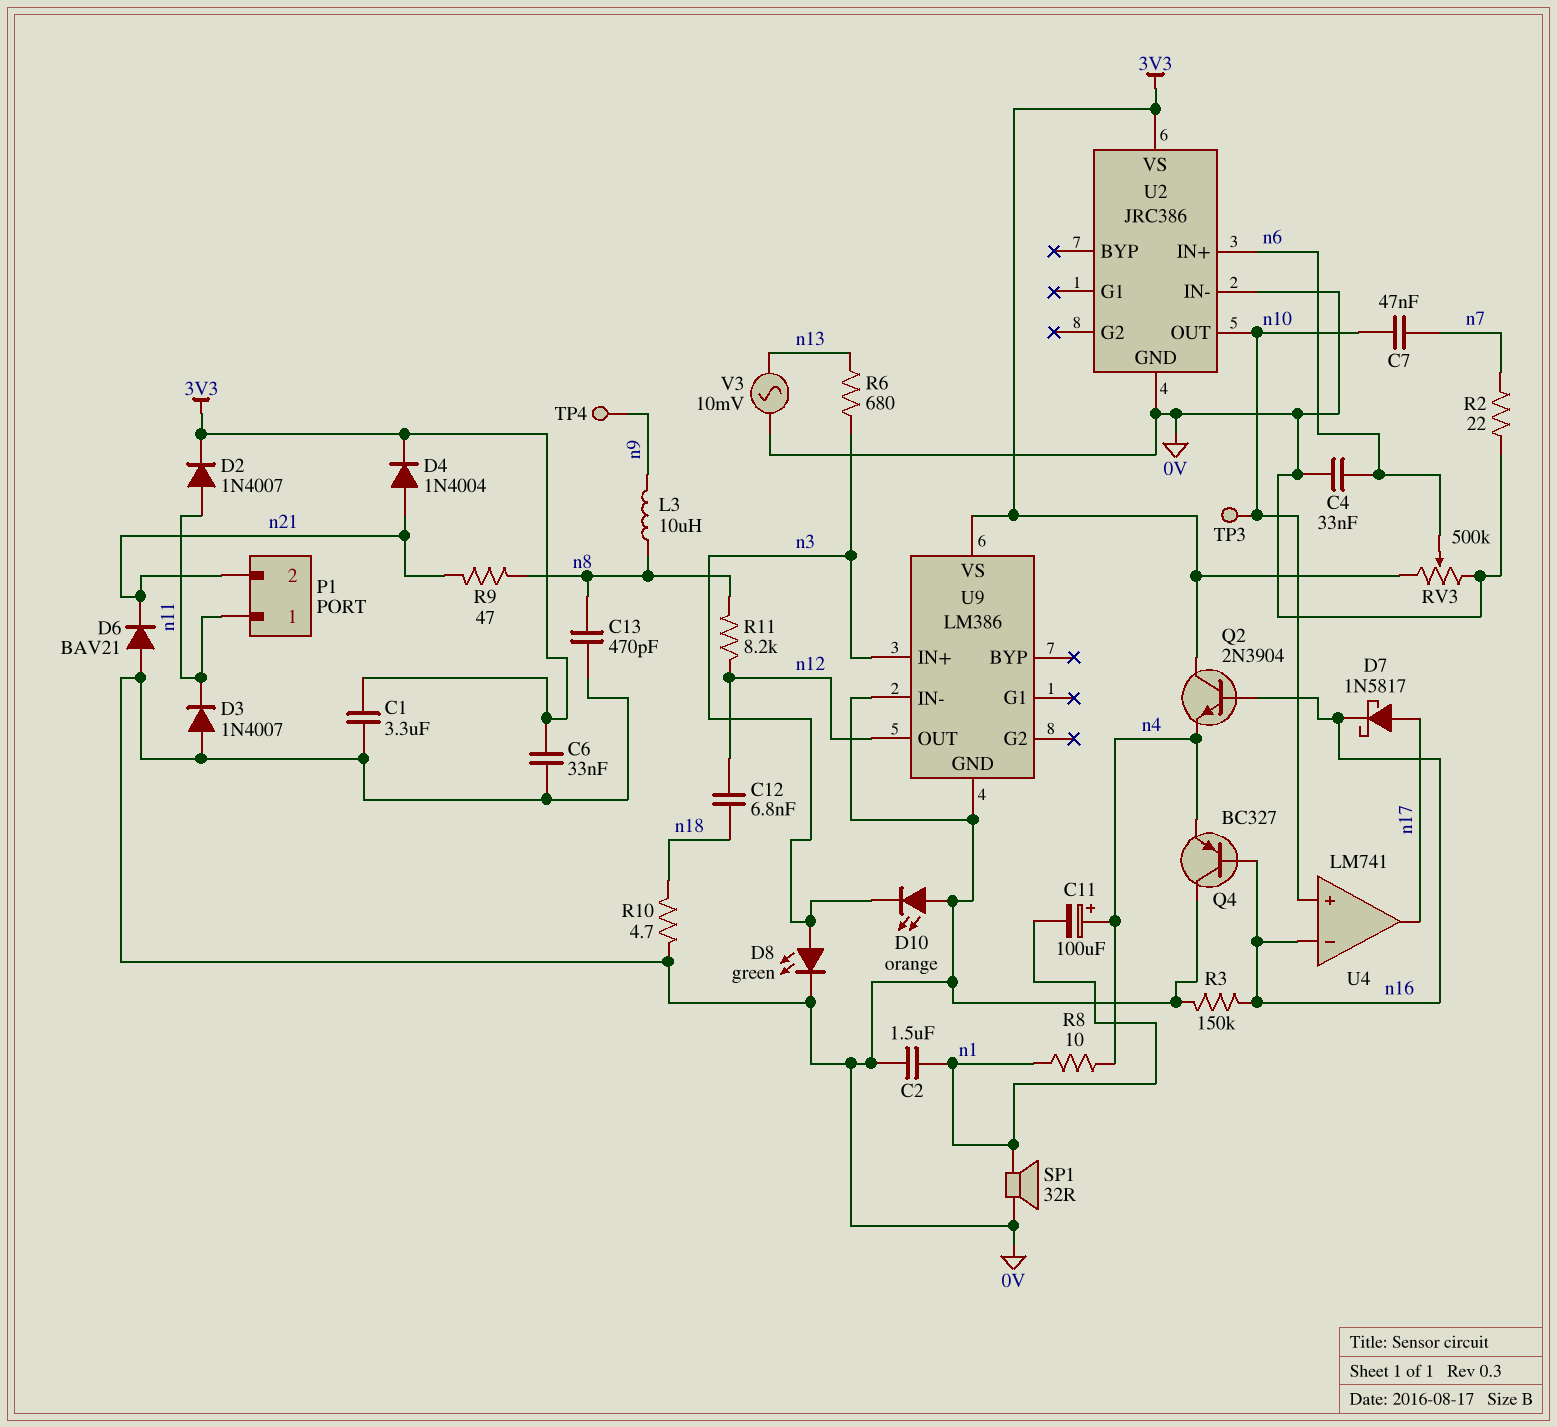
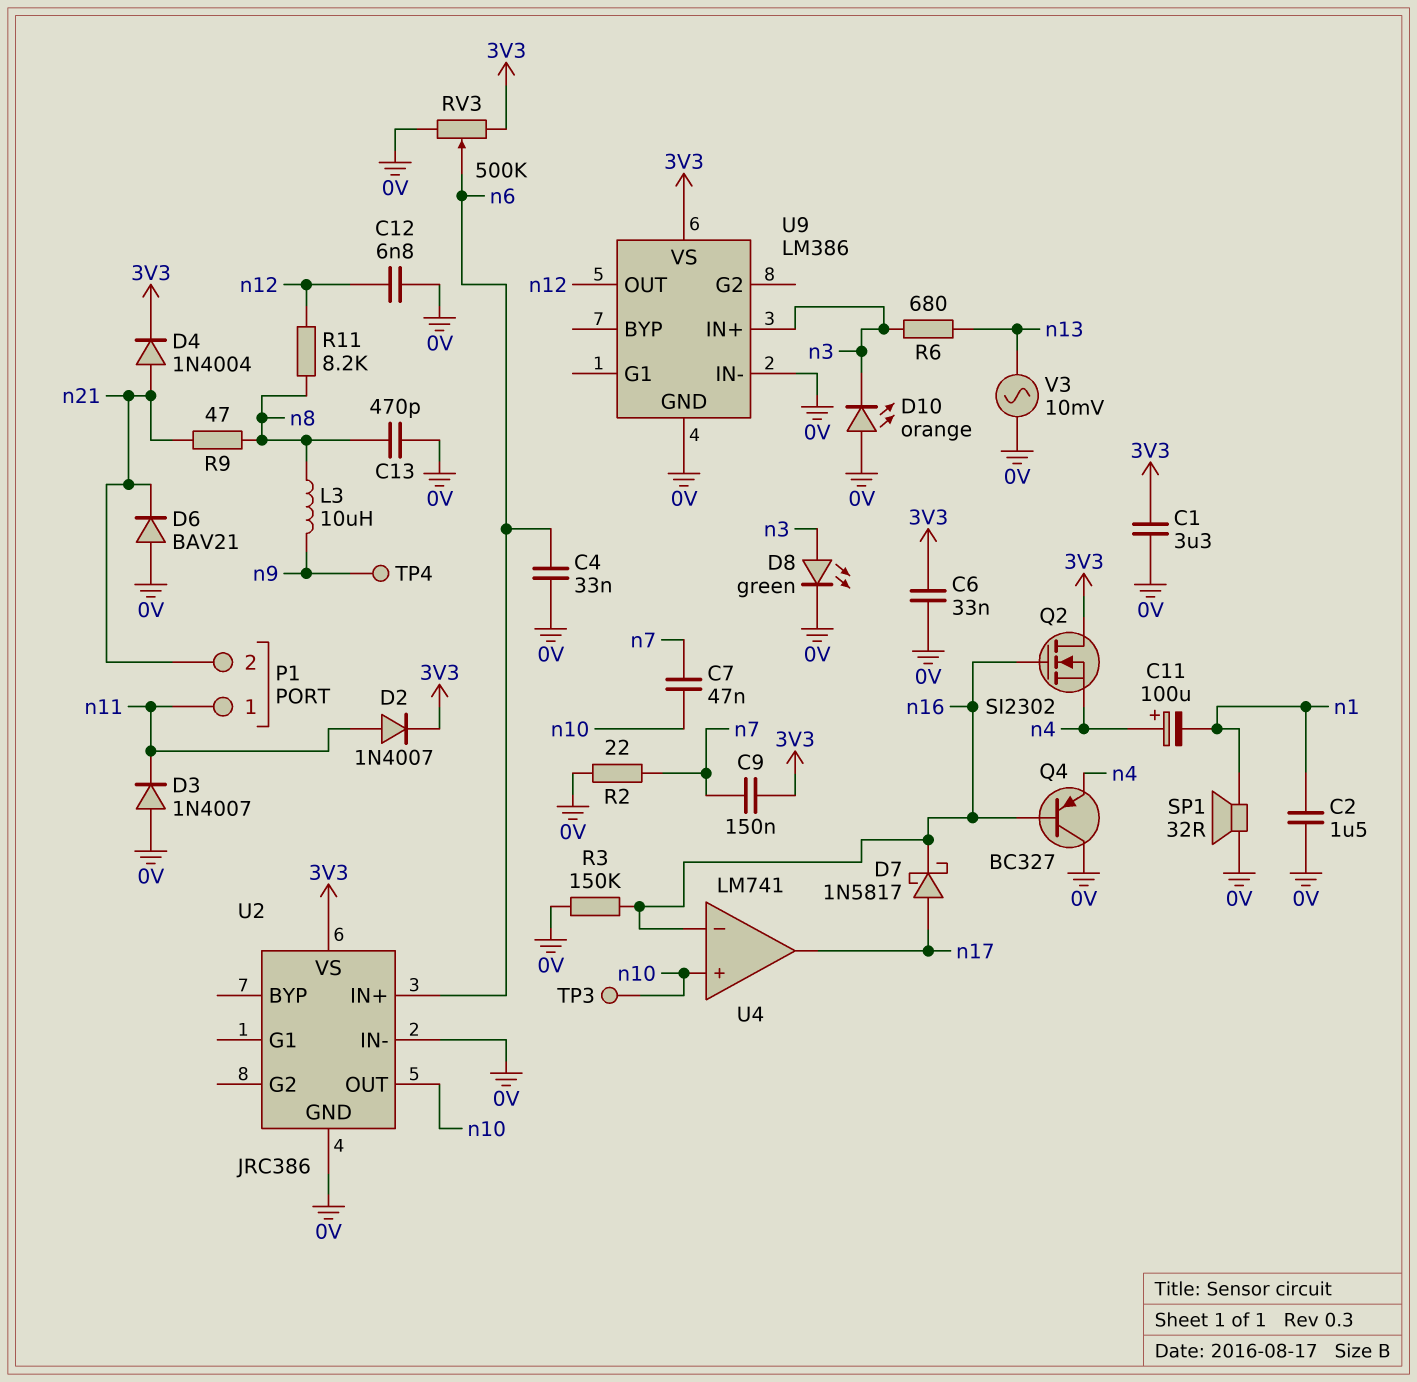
C9: none -> 150nF (3V3, n7)
C12: 6.8nF (n12, n18) -> 6.8nF (0V, n12)
Q2: NPN 2N3904 (B n16, C 3V3, E n4) -> NMOS SI2302 (G n16, D 3V3, S n4)
R8: 10 (n1, n4) -> none
R10: 4.7 (0V, n18) -> none

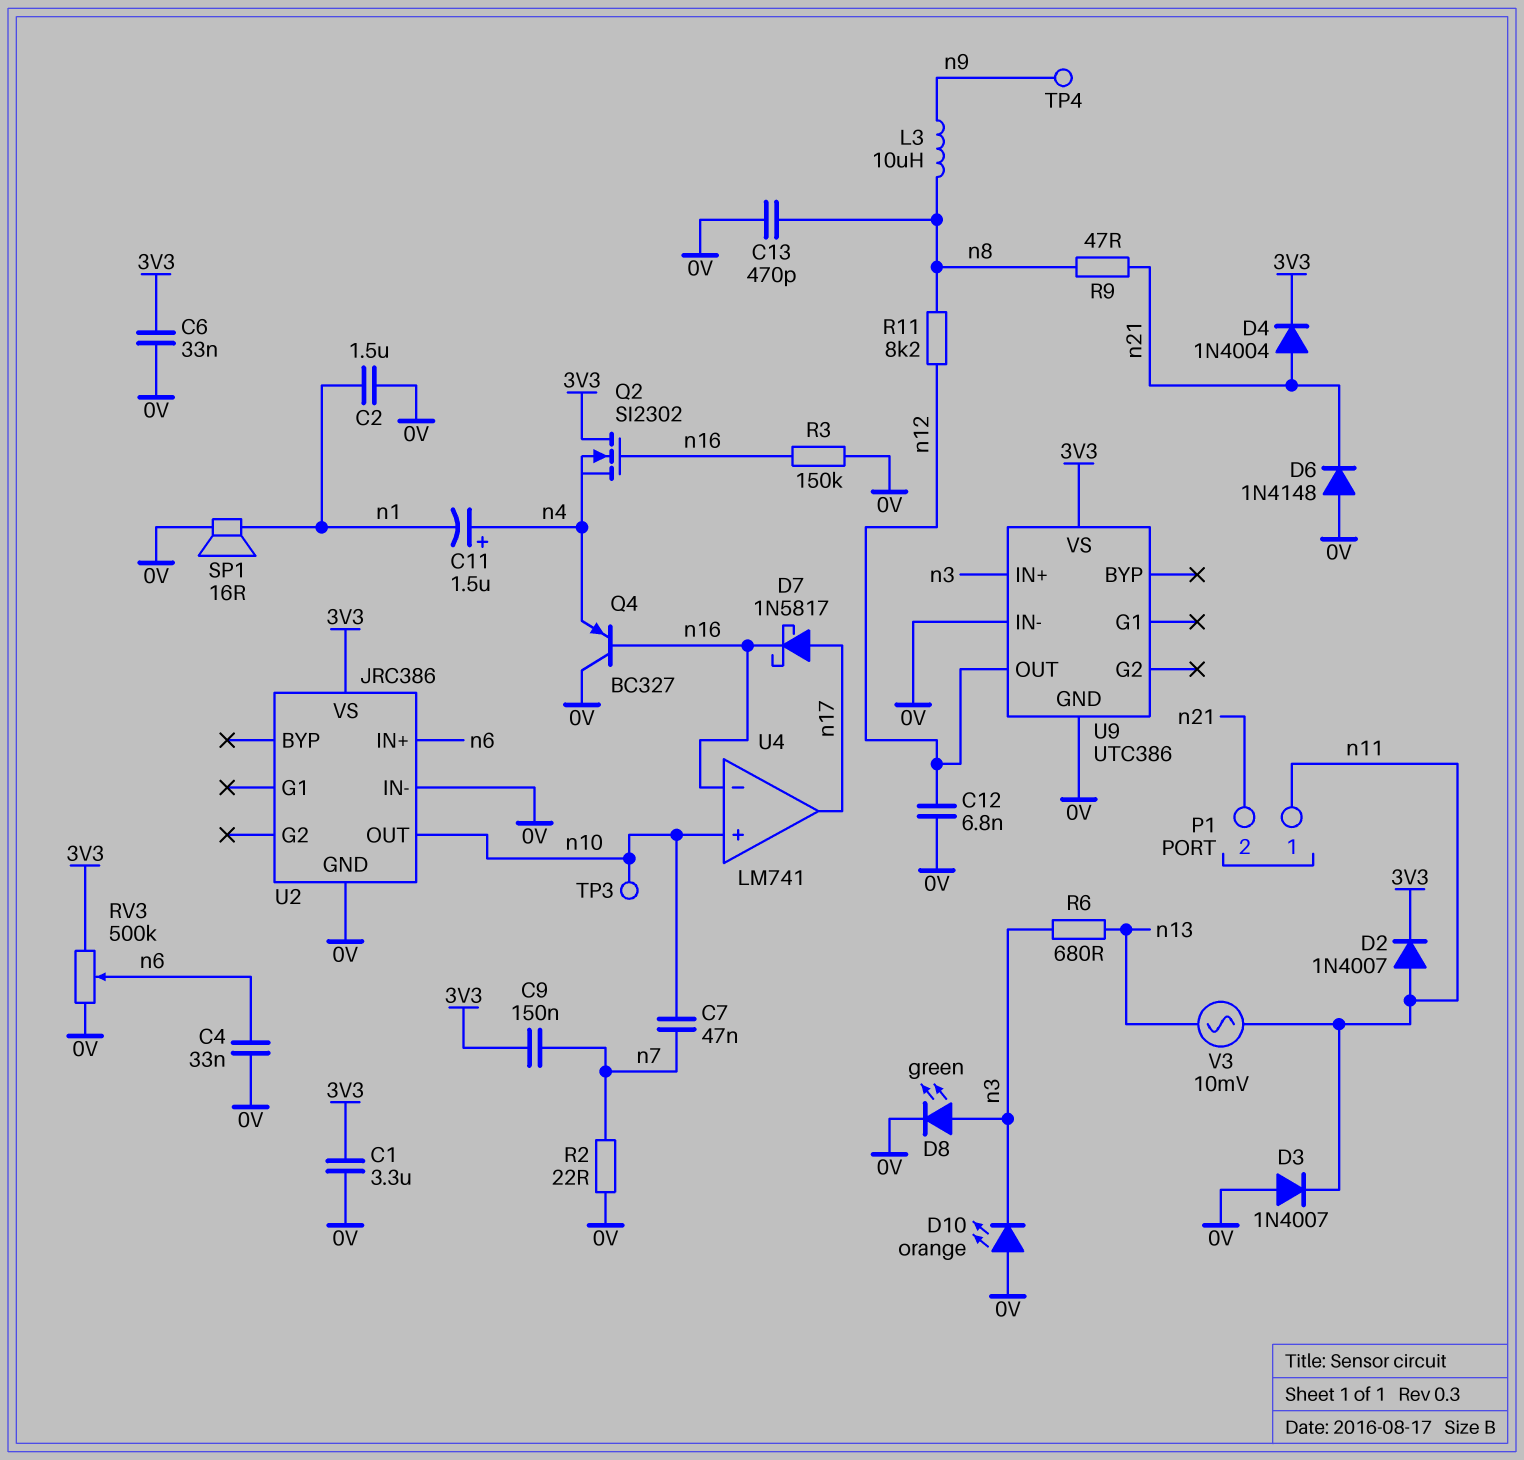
C11: 100uF (plus n4, minus n1) -> 1.5uF (plus n4, minus n1)
D6: diode BAV21 (A 0V, K n21) -> diode 1N4148 (A 0V, K n21)
SP1: speaker 32R (0V, n1) -> speaker 16R (0V, n1)
U9: LM386 -> UTC386
V3: AC 10mV (0V, n13) -> AC 10mV (n11, n13)

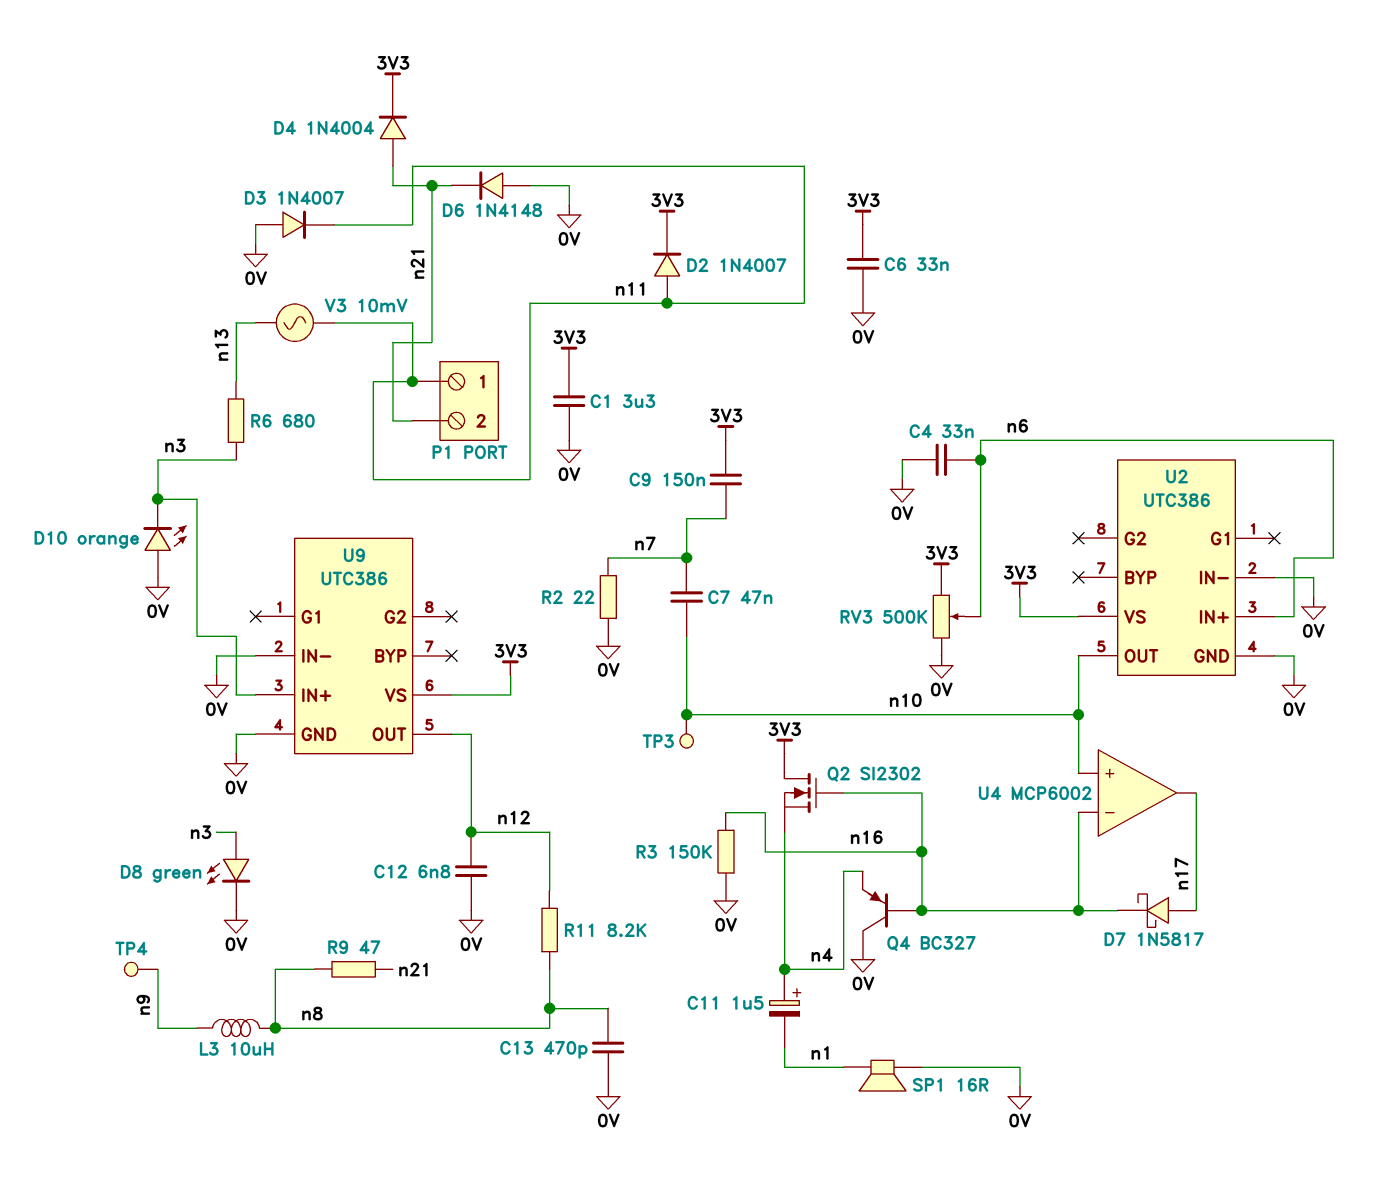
C2: 1.5uF (0V, n1) -> none
U2: JRC386 -> UTC386
U4: LM741 -> MCP6002

